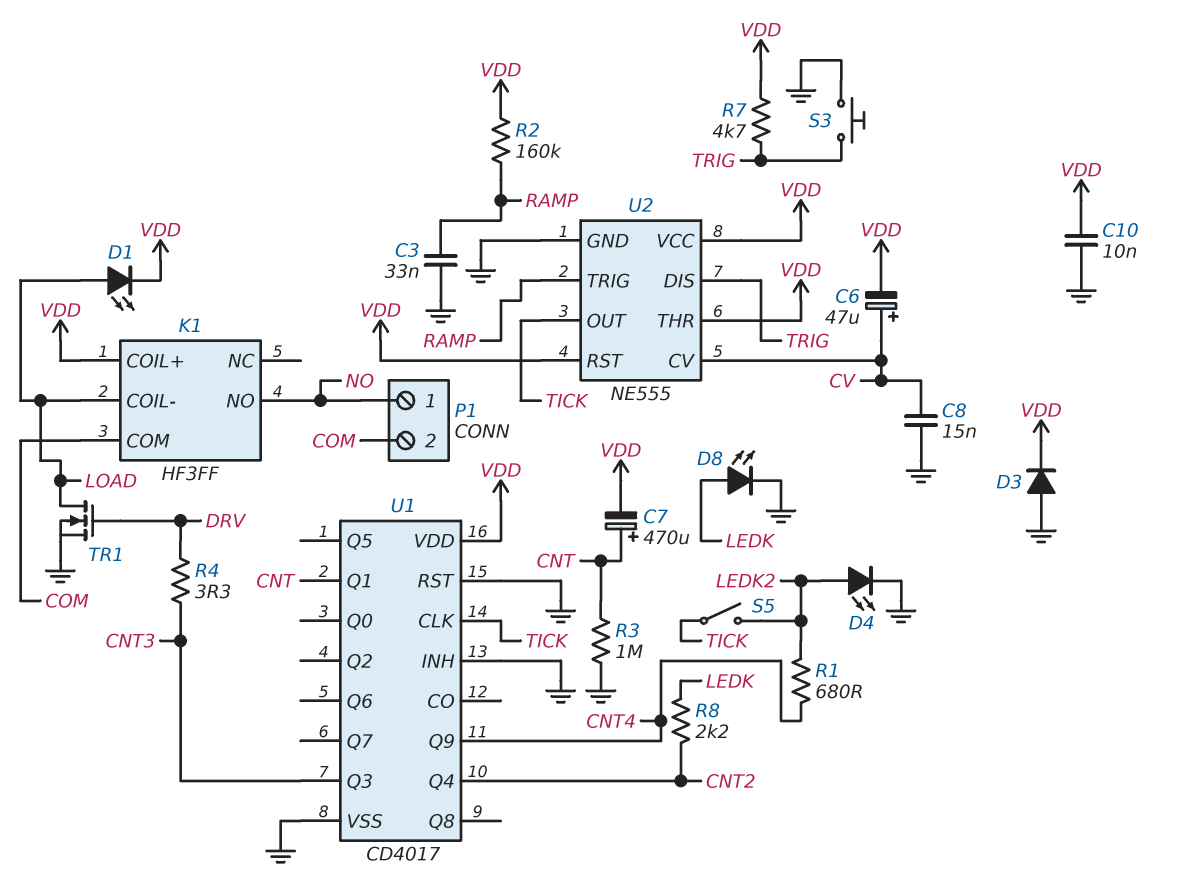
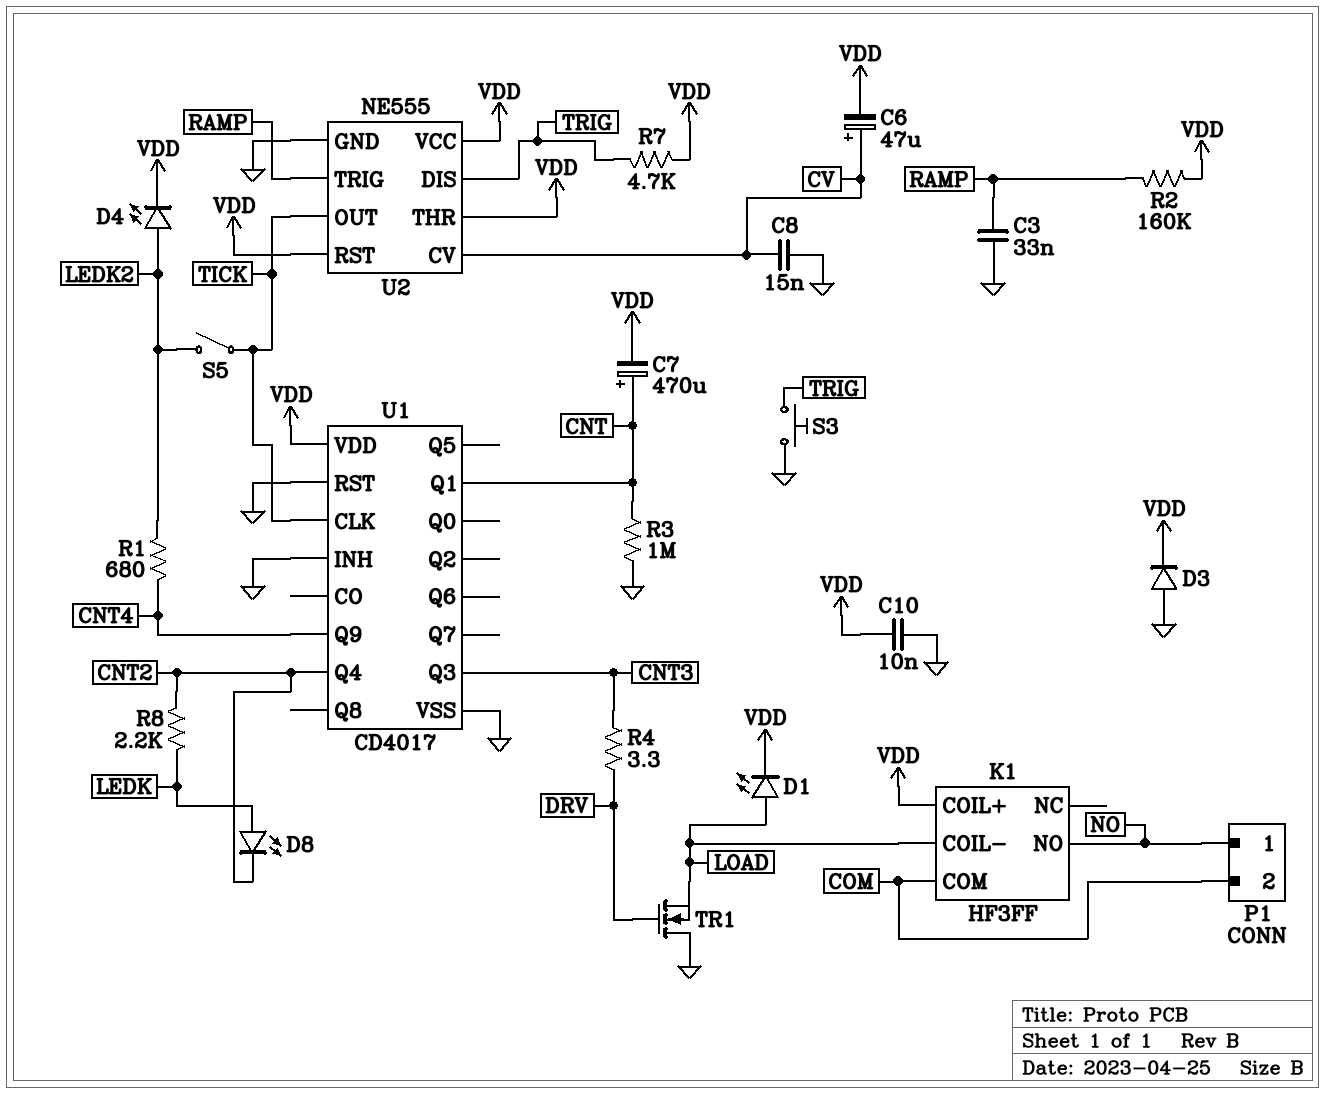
D4: LED (A LEDK2, K GND) -> LED (A LEDK2, K VDD)
D8: LED (A LEDK, K GND) -> LED (A LEDK, K CNT2)
TR1: NMOS (G DRV, D LOAD, S GND) -> NMOS (G DRV, D GND, S LOAD)

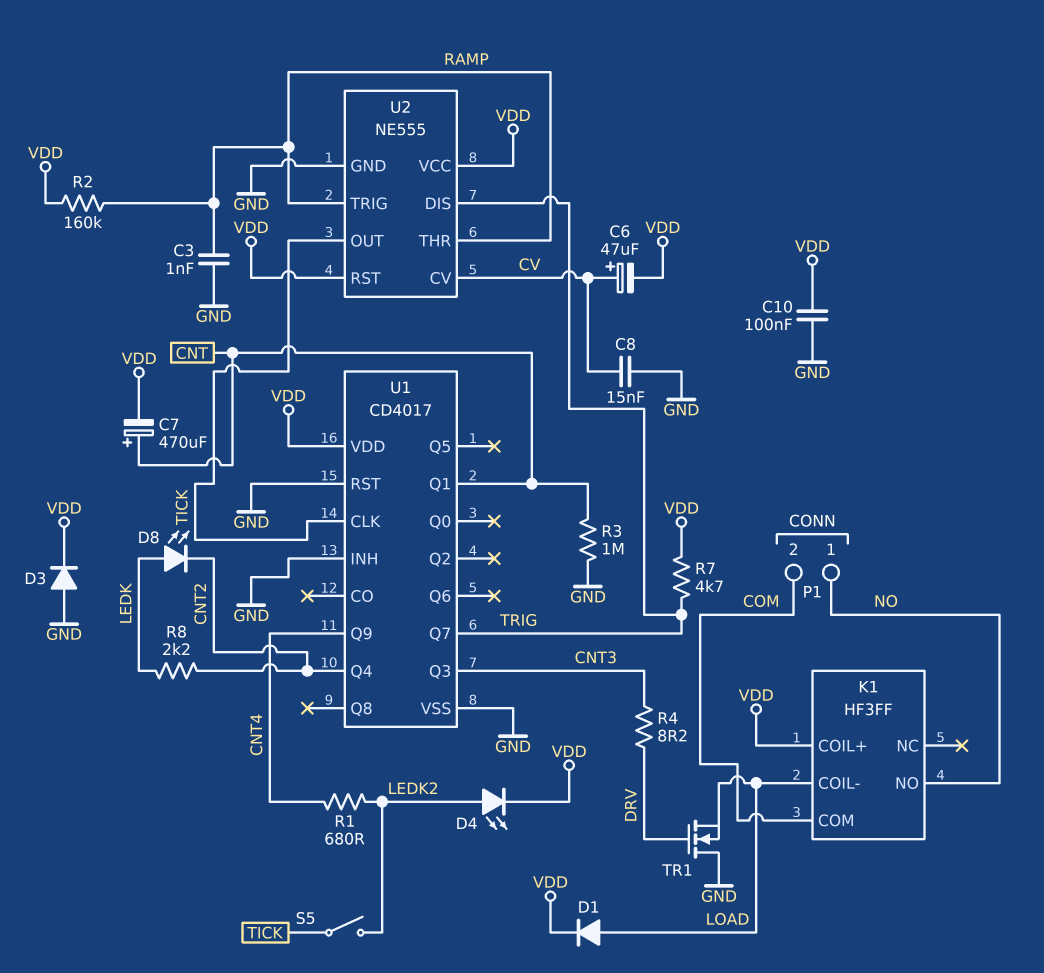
C3: 33nF (GND, RAMP) -> 1nF (GND, RAMP)
C10: 10nF (GND, VDD) -> 100nF (GND, VDD)
D1: LED (A LOAD, K VDD) -> diode (A LOAD, K VDD)
R4: 3.3 (CNT3, DRV) -> 8.2 (CNT3, DRV)
S3: button (GND, TRIG) -> none
U1 pin Q7: none -> TRIG
U2 pin THR: VDD -> RAMP

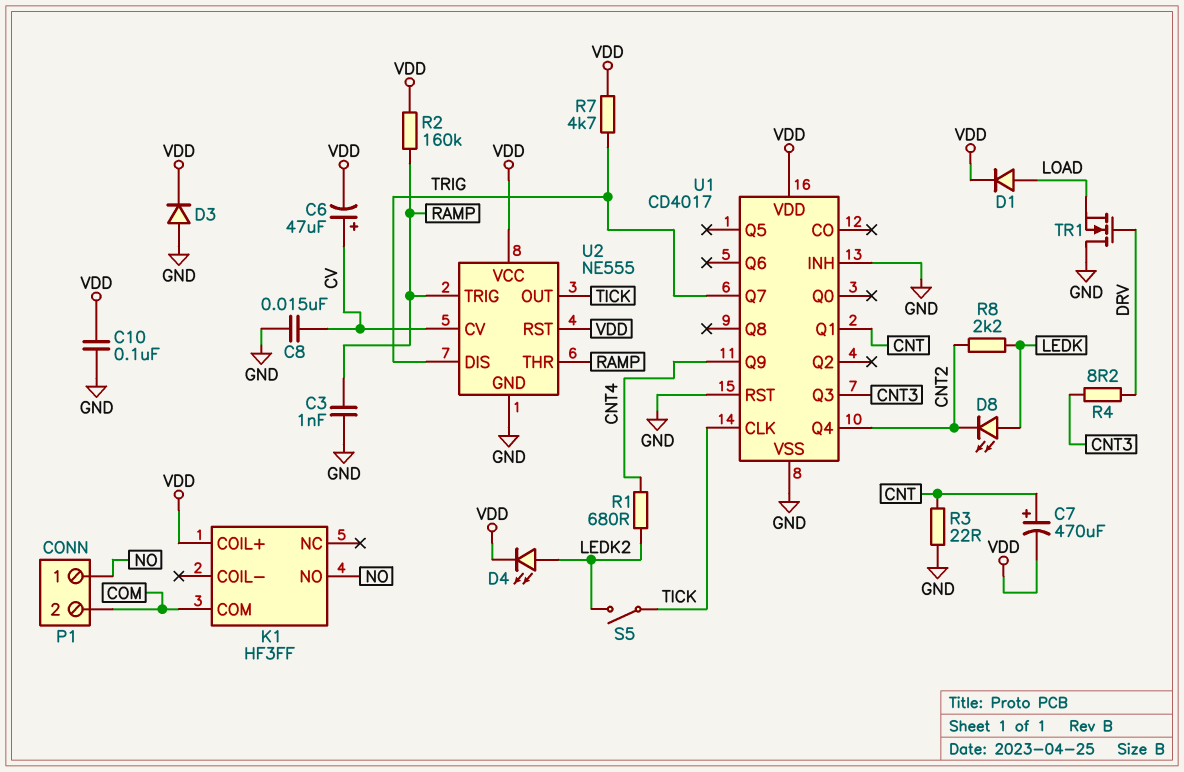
K1 pin COIL-: LOAD -> none
R3: 1M (CNT, GND) -> 22 (CNT, GND)

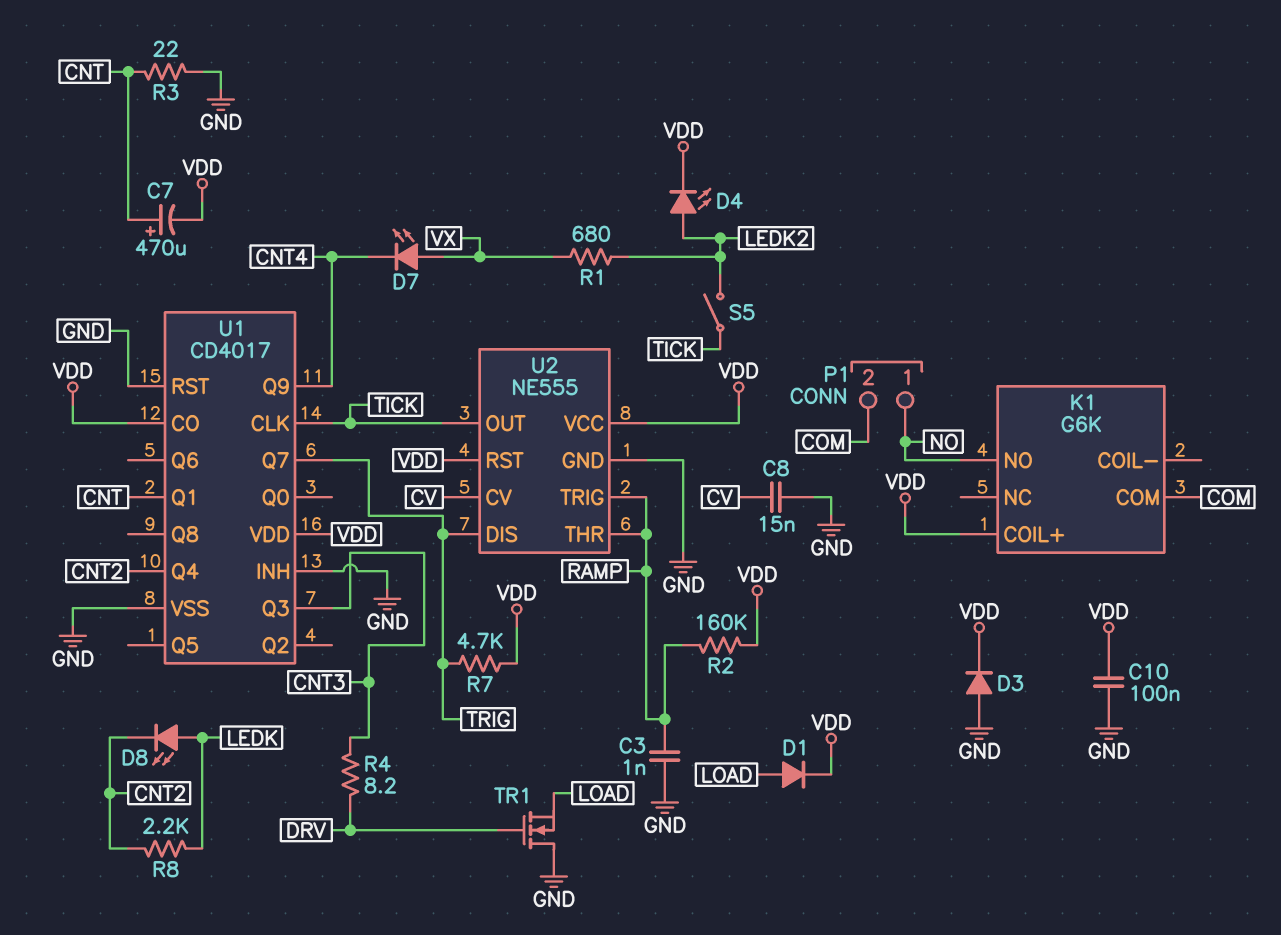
C6: 47uF (plus CV, minus VDD) -> none
D7: none -> LED (A VX, K CNT4)
K1: HF3FF -> G6K
R1: 680 (CNT4, LEDK2) -> 680 (LEDK2, VX)
U1 pin CO: none -> VDD

